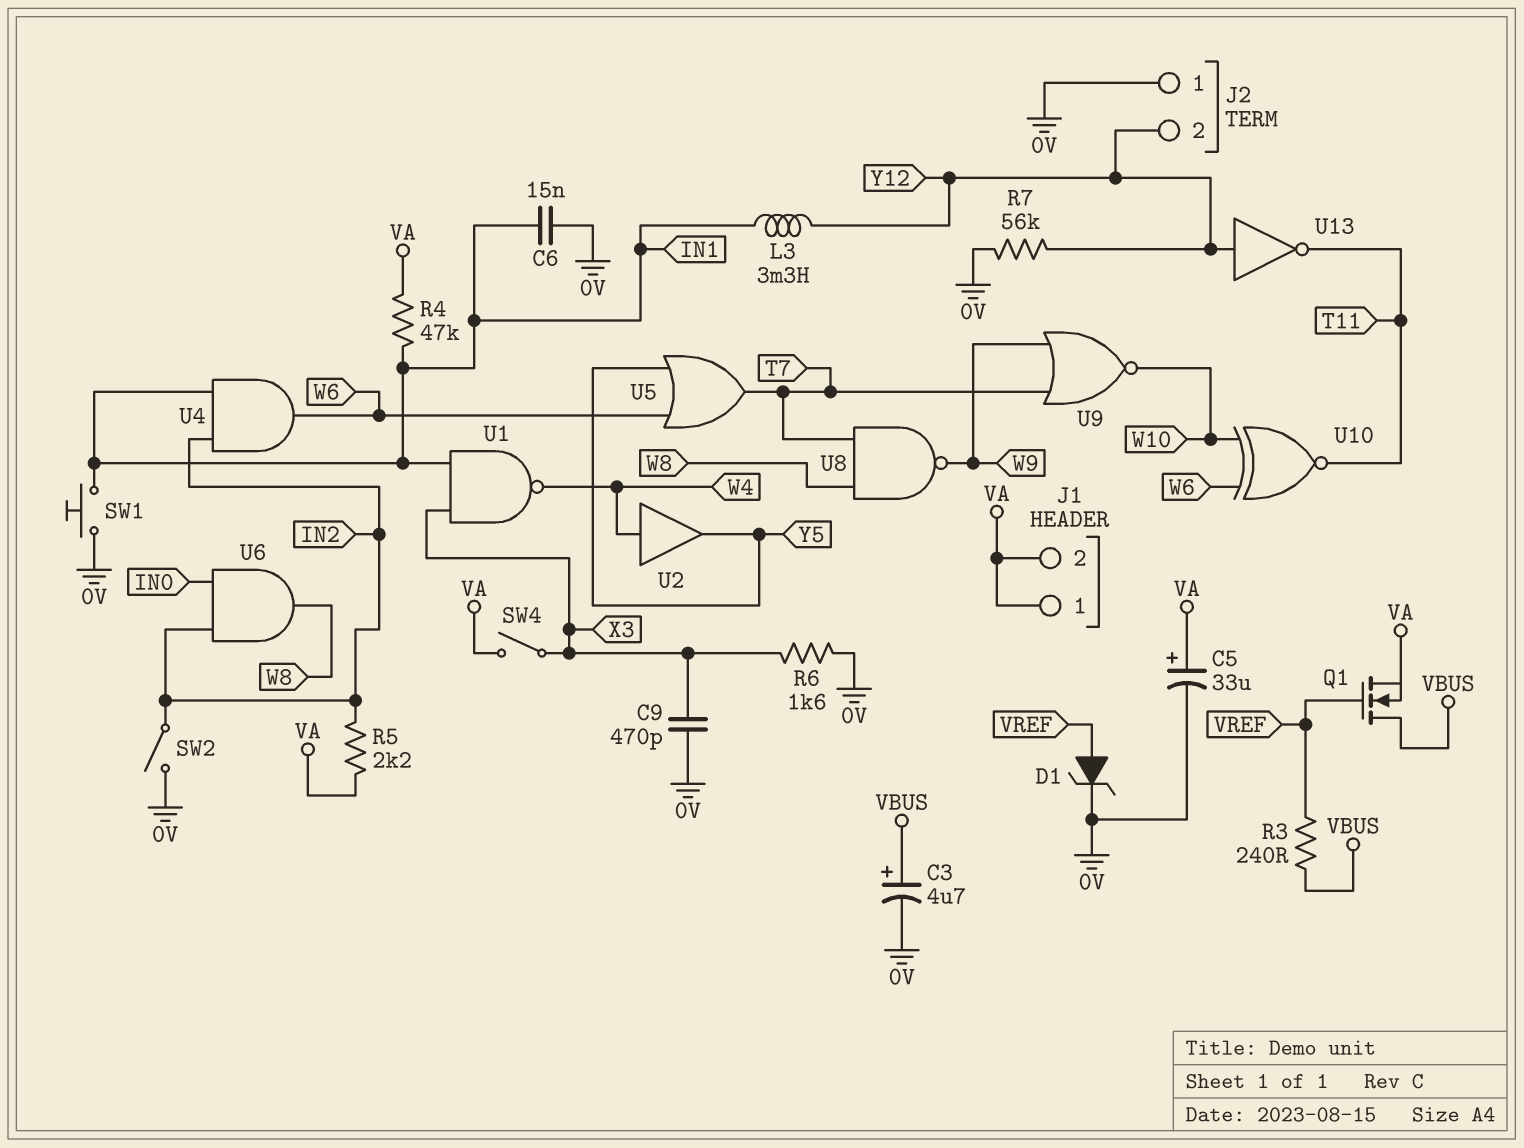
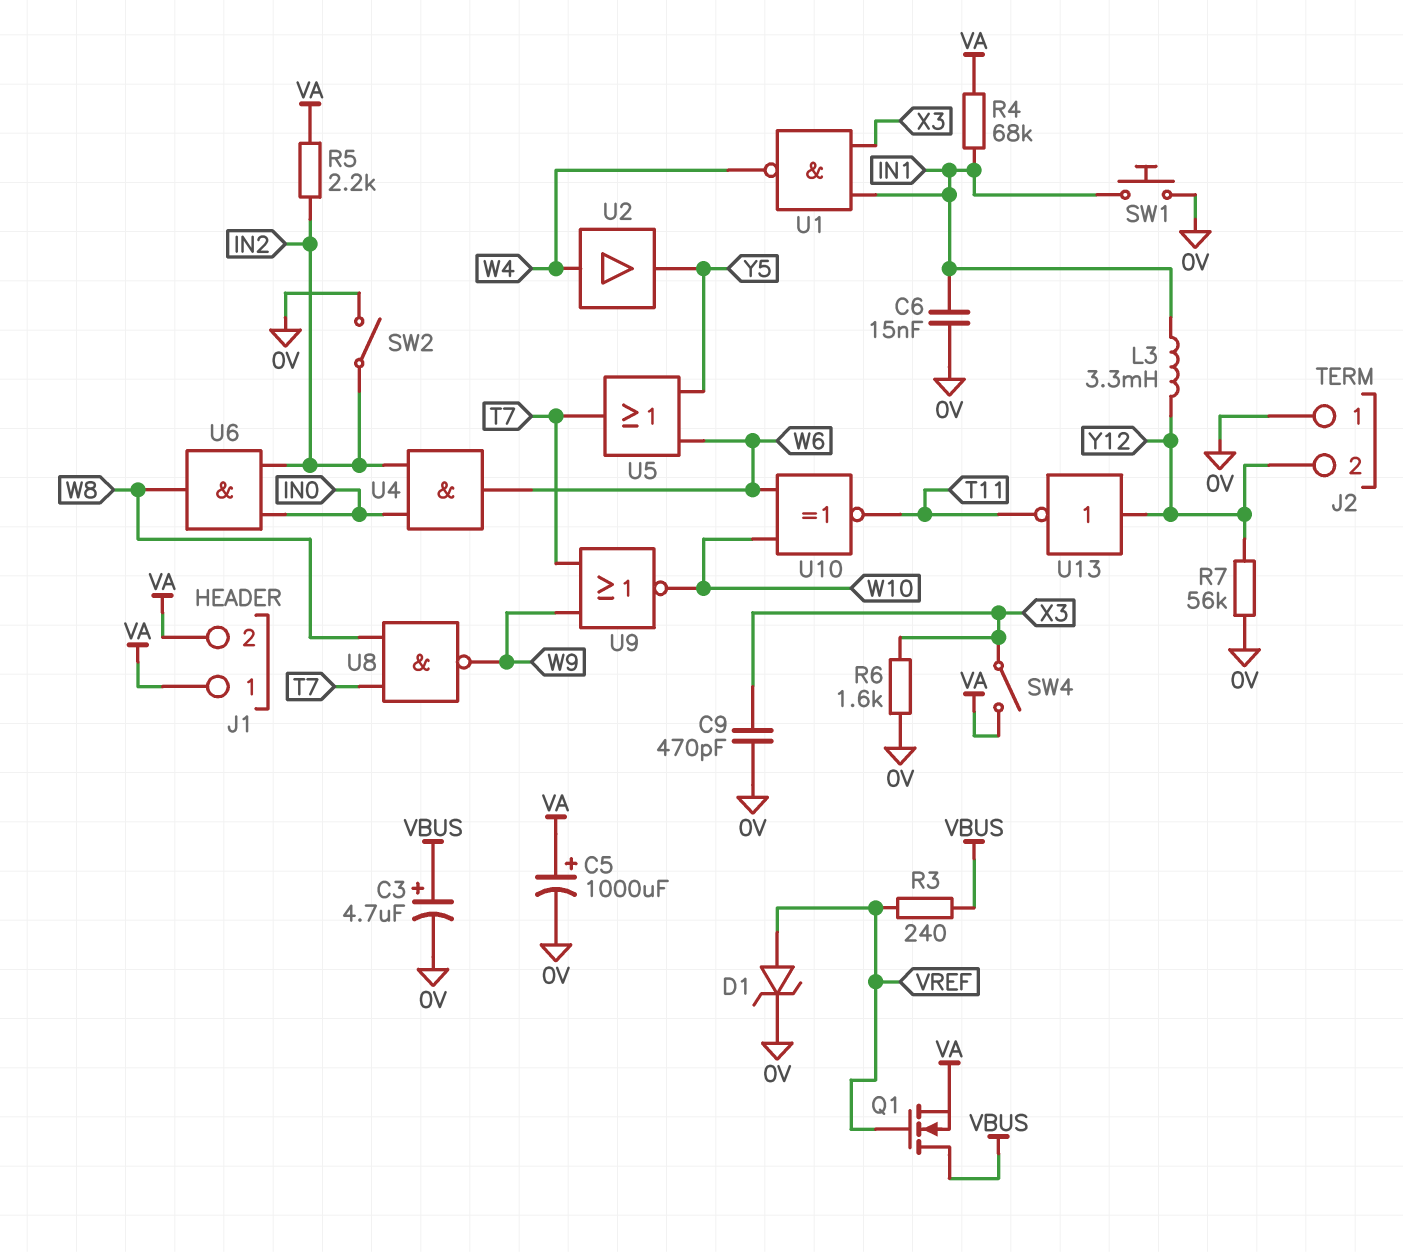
C5: 33uF (plus VA, minus 0V) -> 1000uF (plus VA, minus 0V)
R4: 47k (IN1, VA) -> 68k (IN1, VA)
U4: AND (in IN1, in IN2, out W6) -> AND (in IN0, in IN2, out W6)

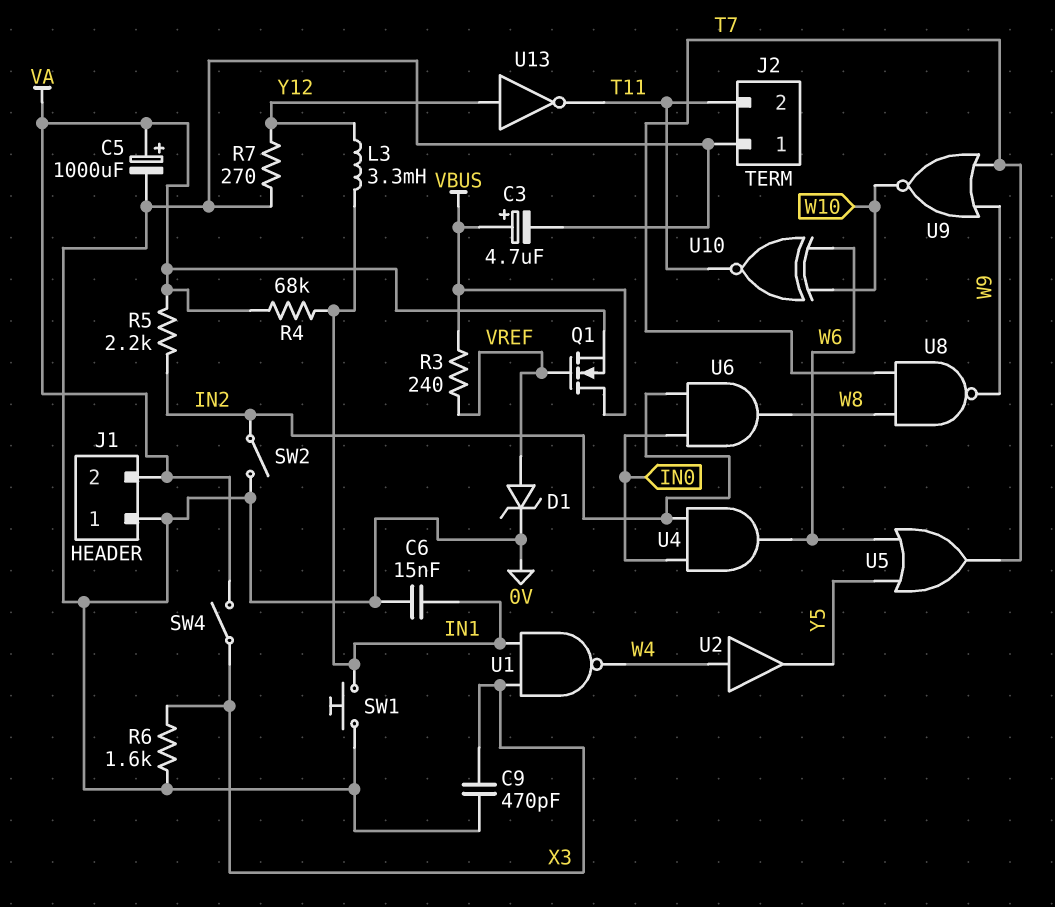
J1 pin 1: VA -> 0V
J2 pin 2: Y12 -> T11
R7: 56k (0V, Y12) -> 270 (0V, Y12)

